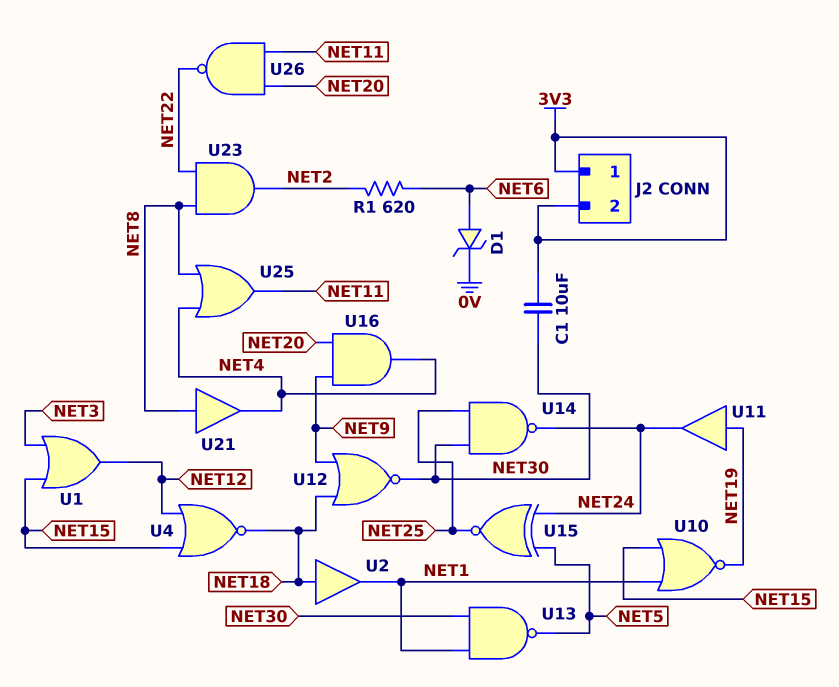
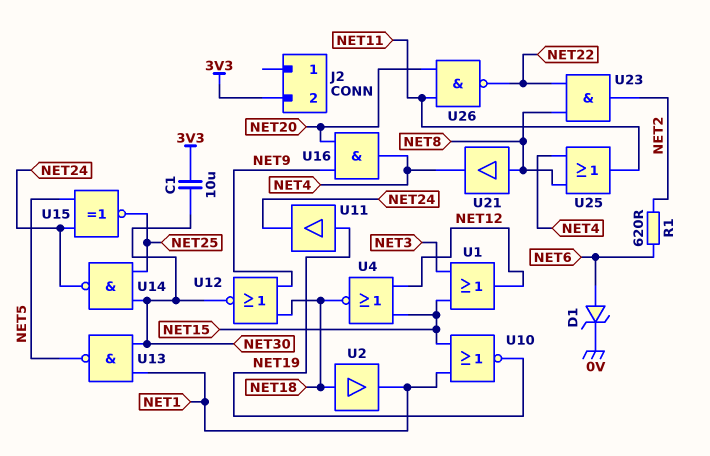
J2 pin 1: 3V3 -> none

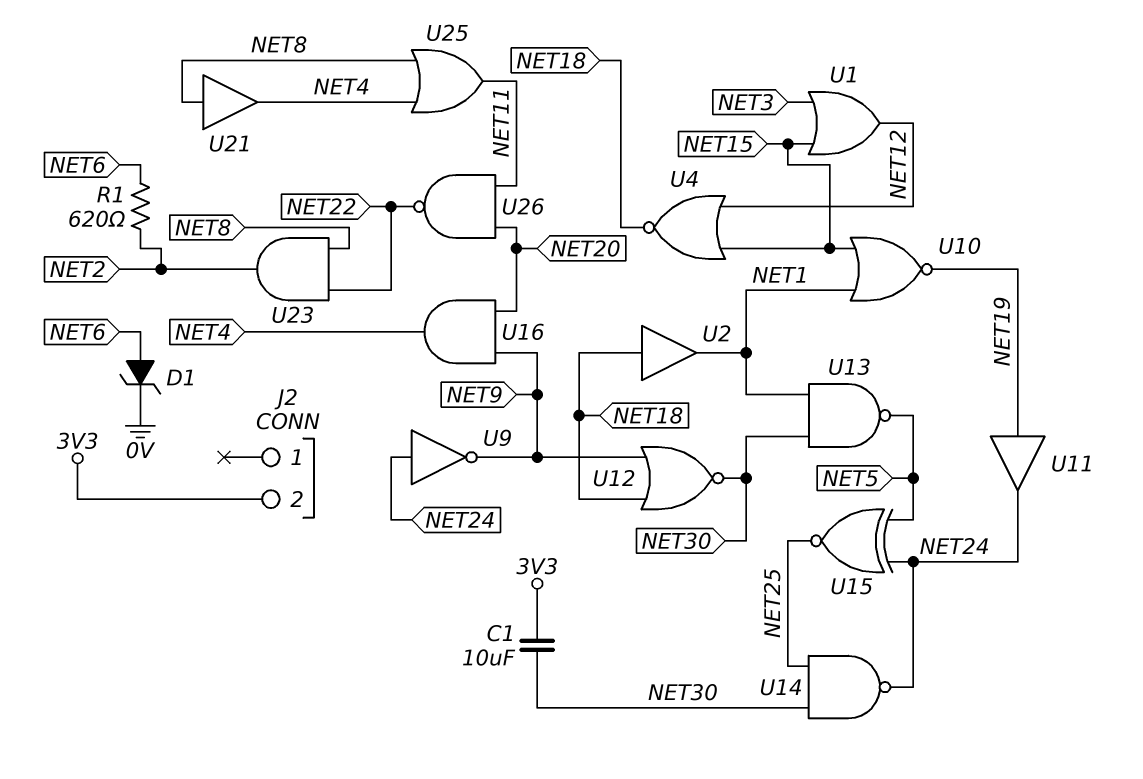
U9: none -> NOT (in NET24, out NET9)

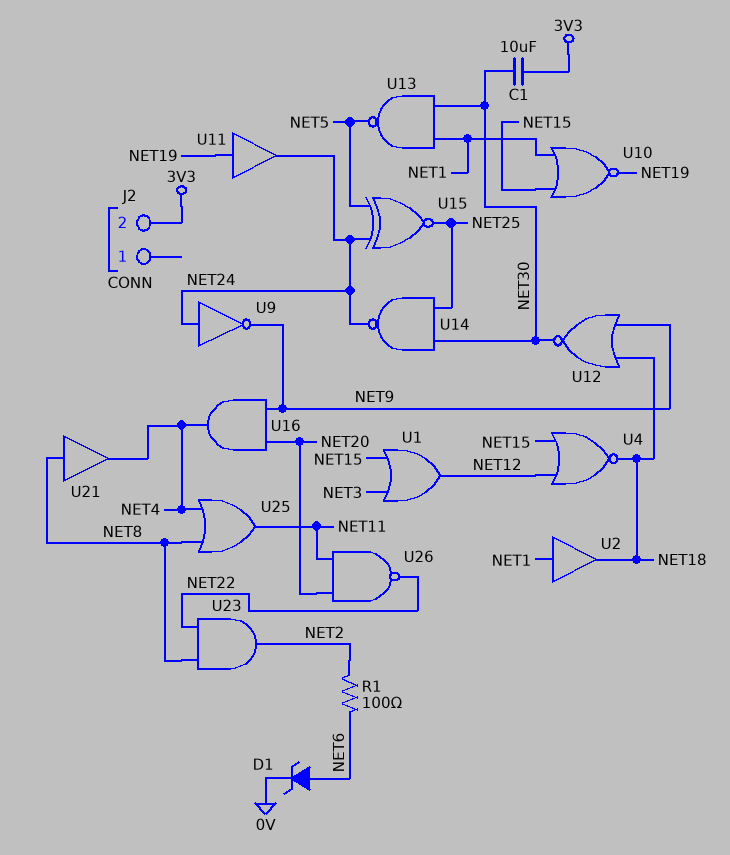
R1: 620 (NET2, NET6) -> 100 (NET2, NET6)
U2: buffer (in NET18, out NET1) -> buffer (in NET1, out NET18)

